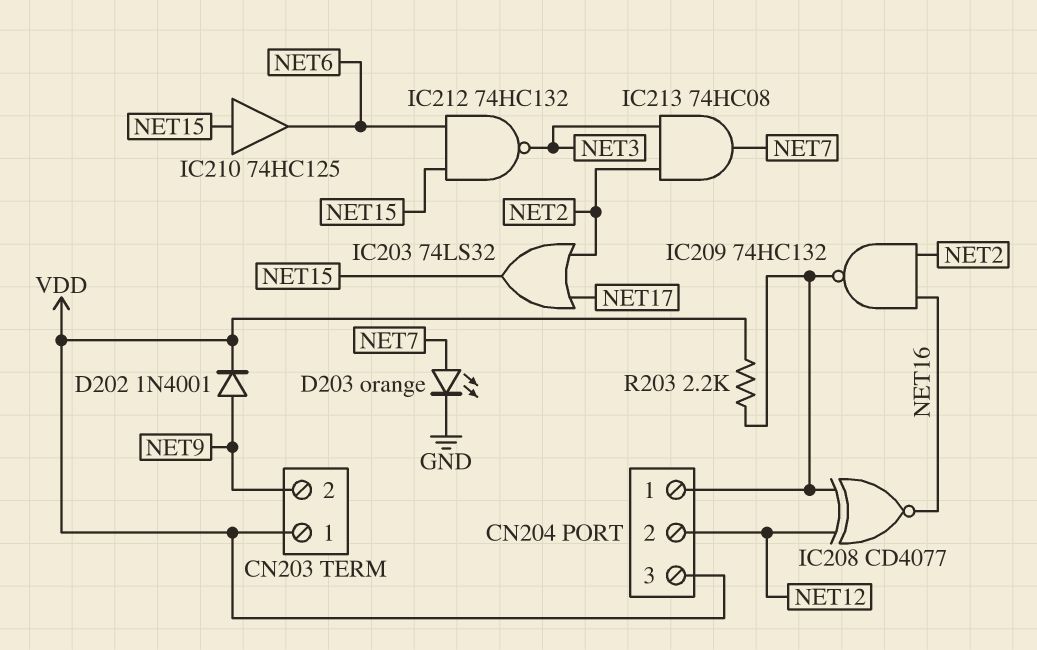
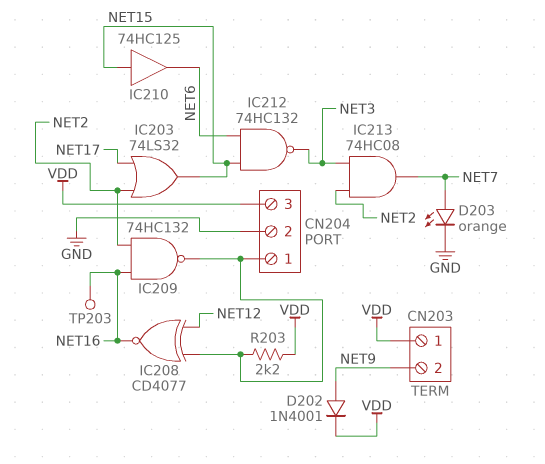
CN204 pin 2: NET12 -> GND
TP203: none -> test point (NET16)

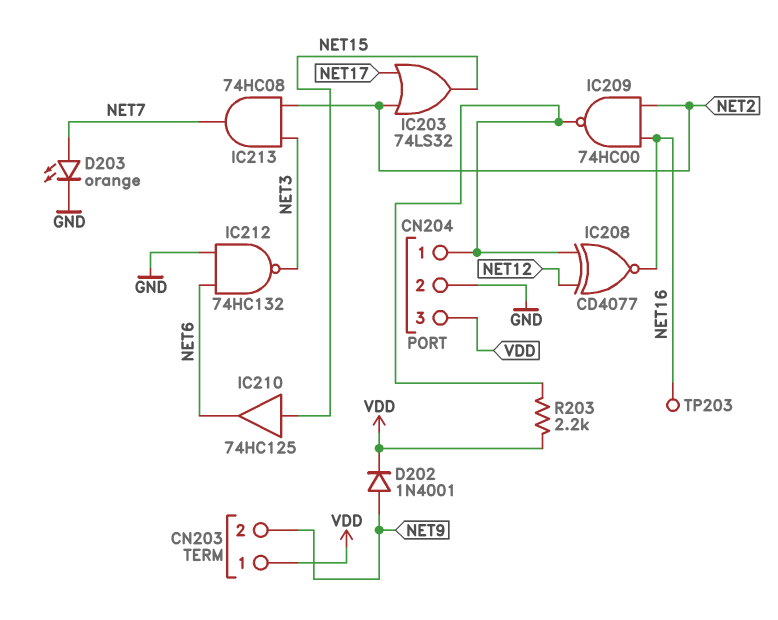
IC209: NAND 74HC132 (in NET2, in NET16, out CN204/1) -> NAND 74HC00 (in NET2, in NET16, out CN204/1)
IC212: NAND 74HC132 (in NET6, in NET15, out NET3) -> NAND 74HC132 (in GND, in NET6, out NET3)

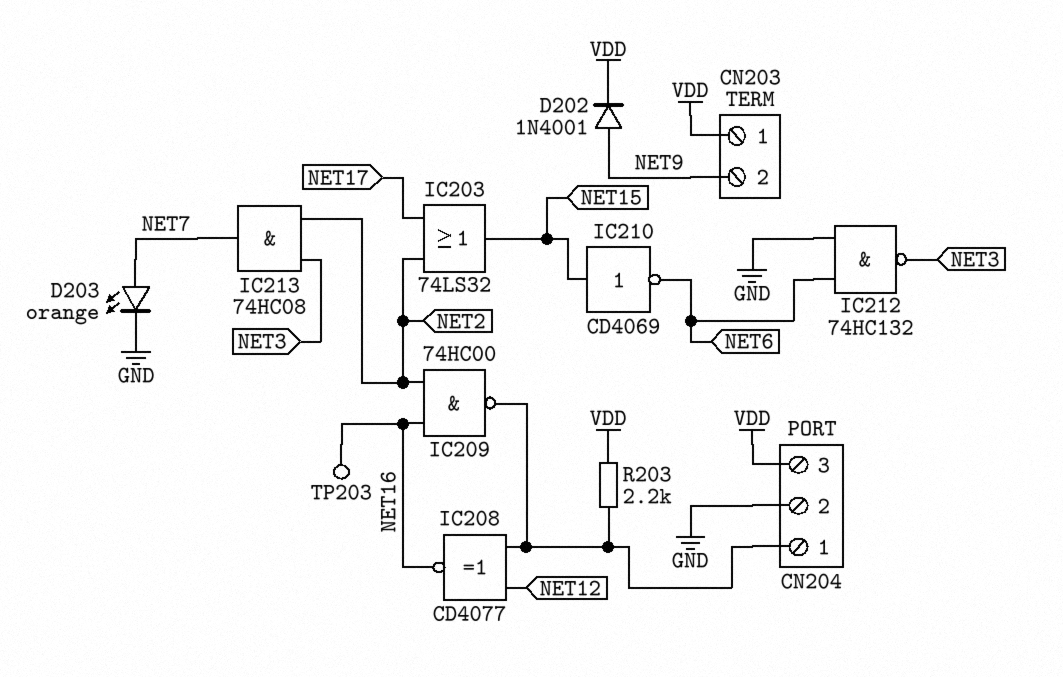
IC210: buffer 74HC125 (in NET15, out NET6) -> NOT CD4069 (in NET15, out NET6)

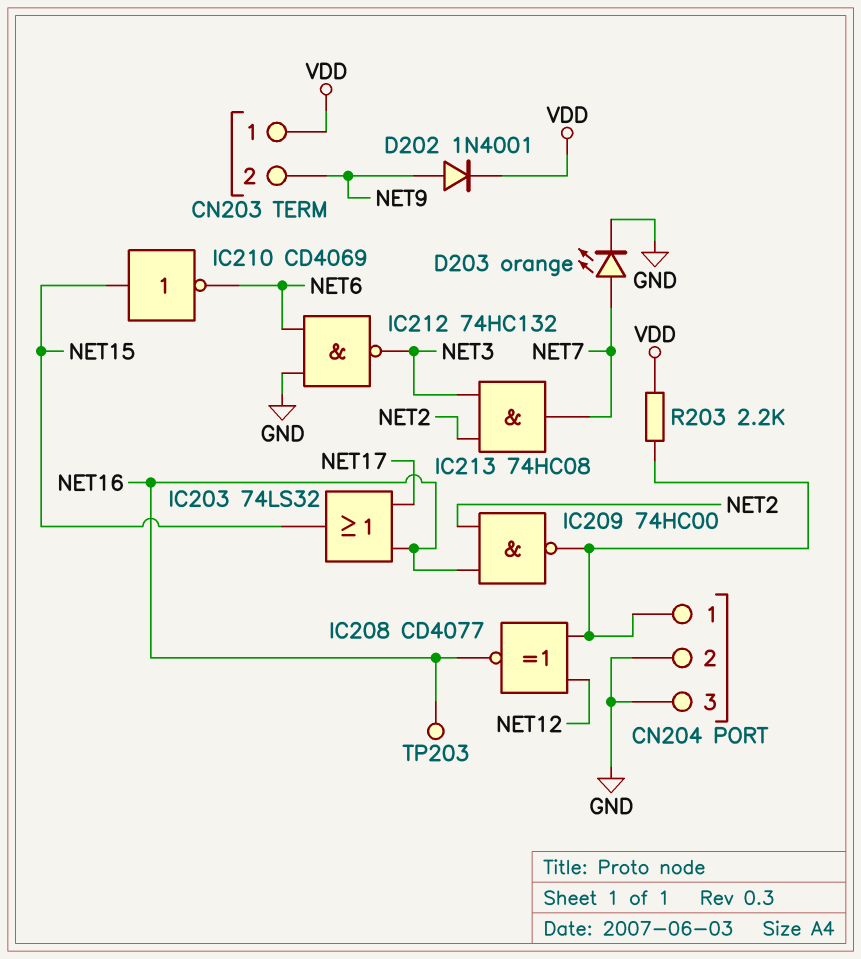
CN204 pin 3: VDD -> GND
IC203: OR 74LS32 (in NET2, in NET17, out NET15) -> OR 74LS32 (in NET16, in NET17, out NET15)

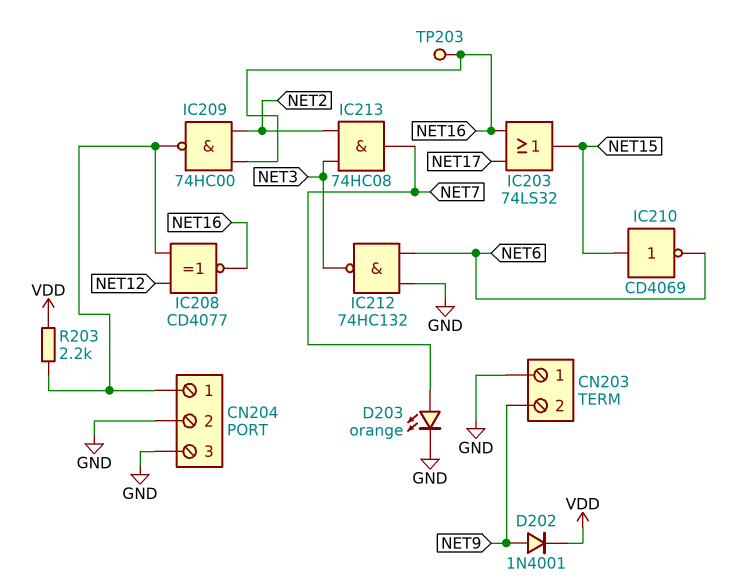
CN203 pin 1: VDD -> GND

